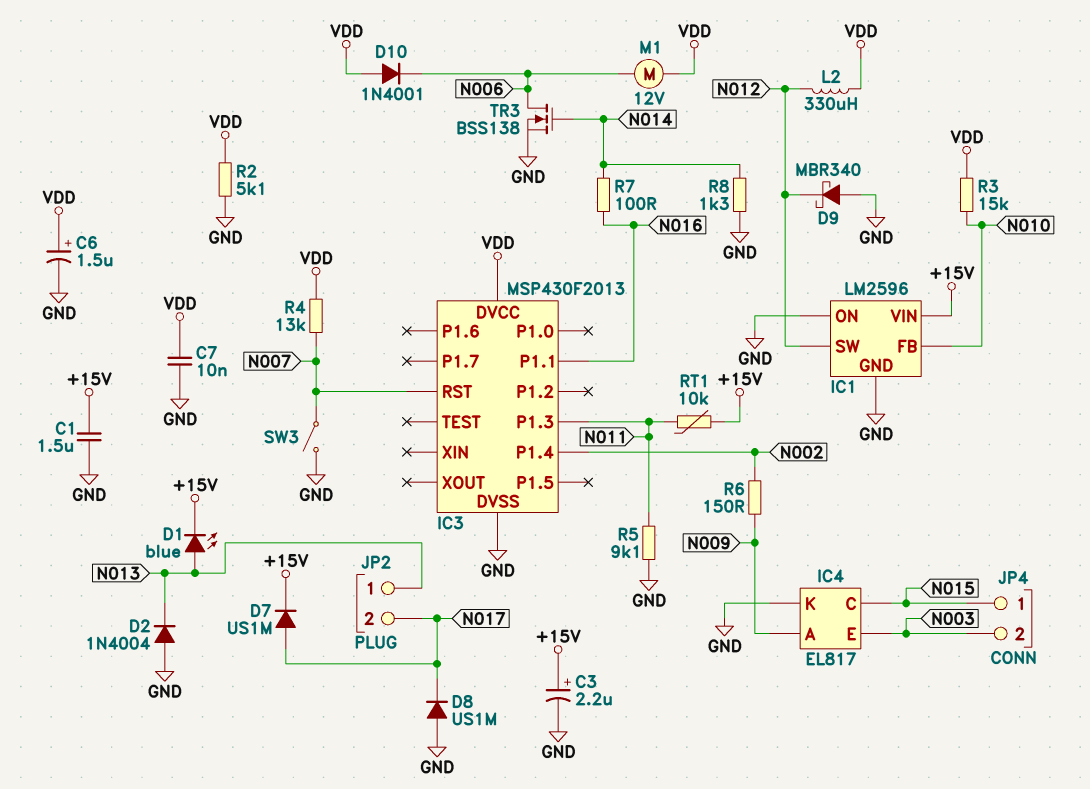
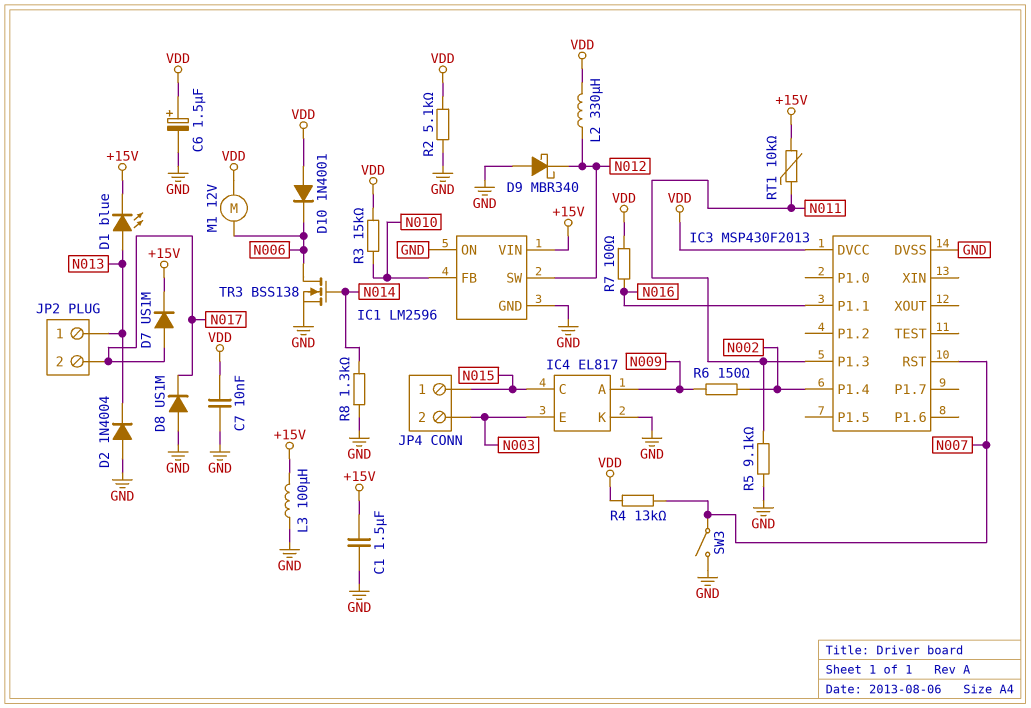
C3: 2.2uF (plus +15V, minus GND) -> none
L3: none -> 100uH (+15V, GND)
R7: 100 (N014, N016) -> 100 (N016, VDD)

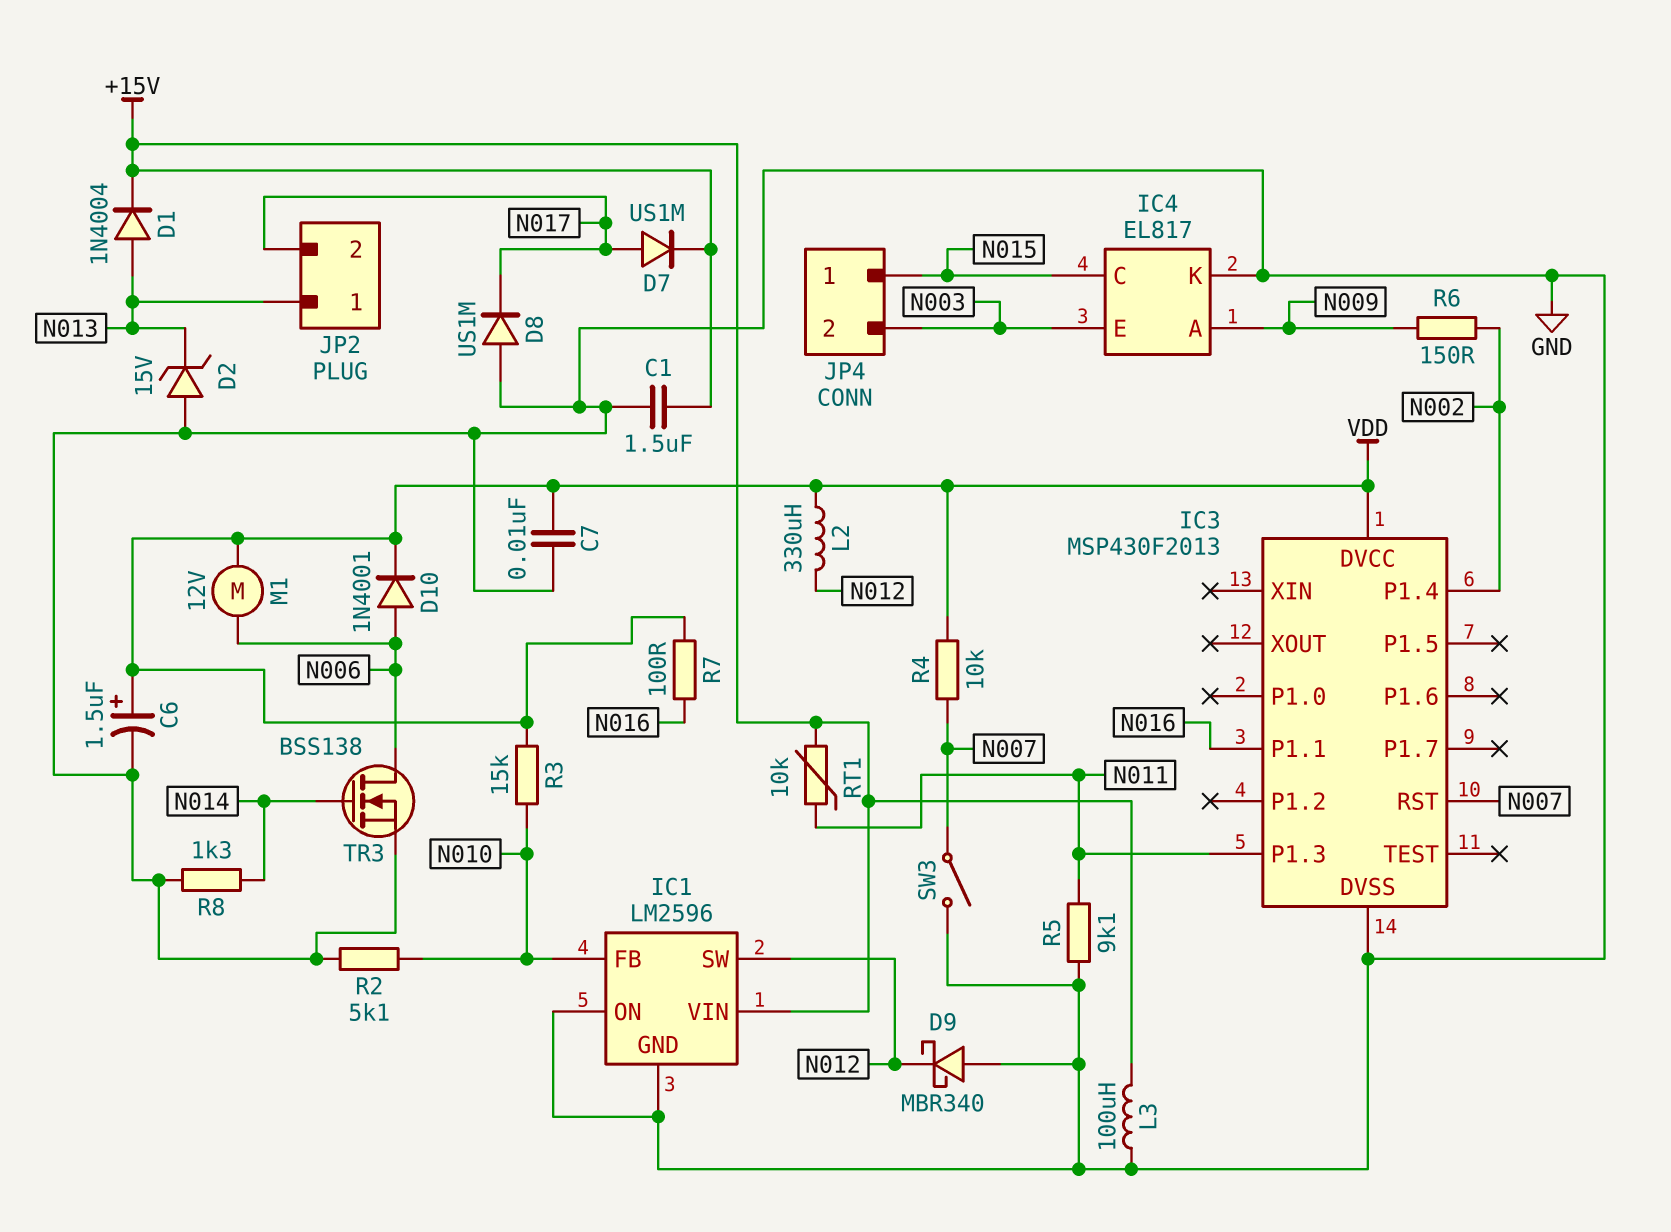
D1: LED blue (A N013, K +15V) -> diode 1N4004 (A N013, K +15V)
D2: diode 1N4004 (A GND, K N013) -> zener 15V (A GND, K N013)
D10: diode 1N4001 (A VDD, K N006) -> diode 1N4001 (A N006, K VDD)
R2: 5.1k (GND, VDD) -> 5.1k (GND, N010)
R4: 13k (N007, VDD) -> 10k (N007, VDD)

